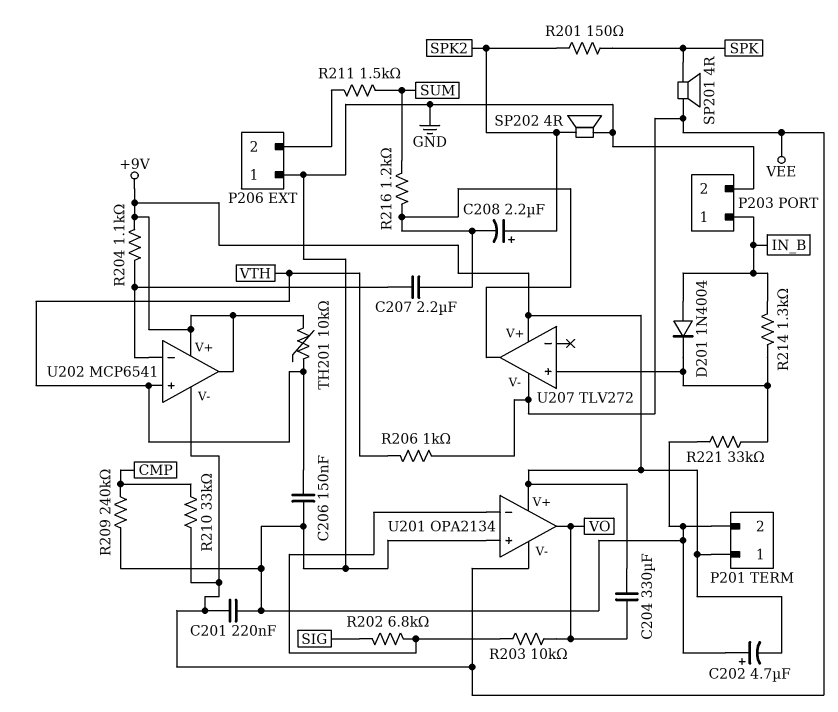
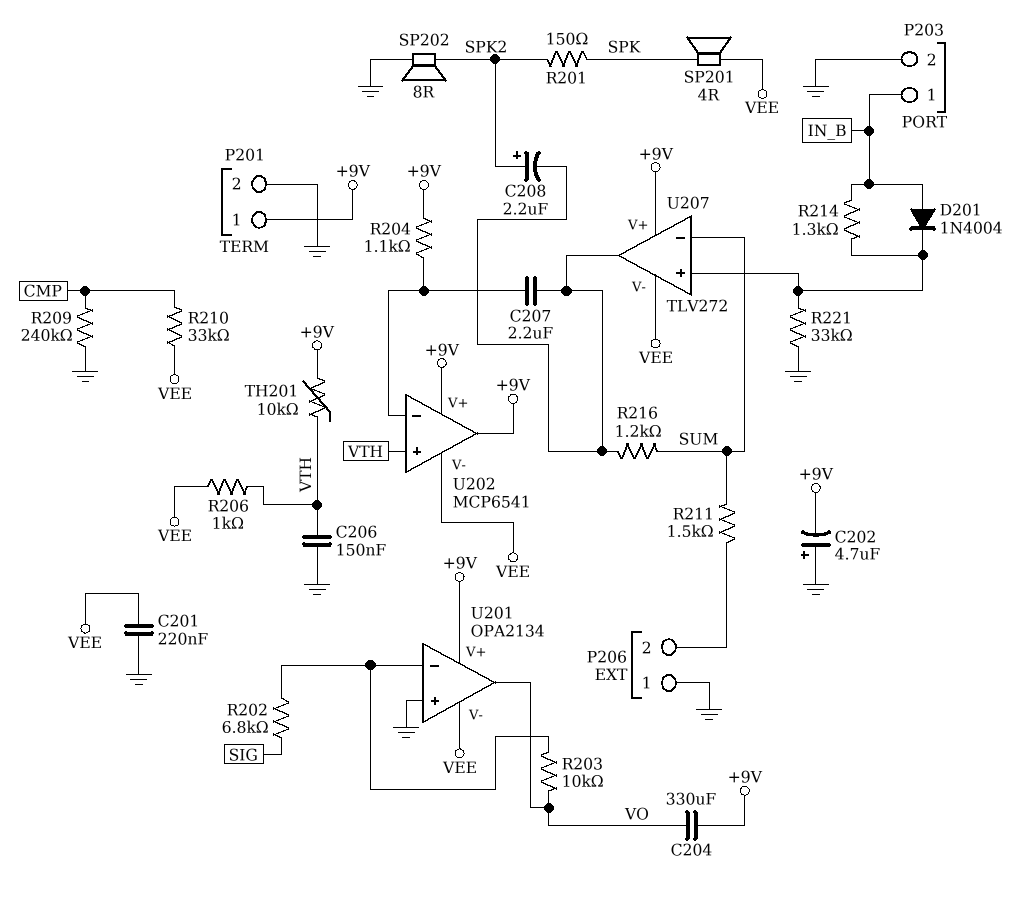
SP202: speaker 4R (GND, SPK2) -> speaker 8R (GND, SPK2)
U207 pin in-: none -> SUM

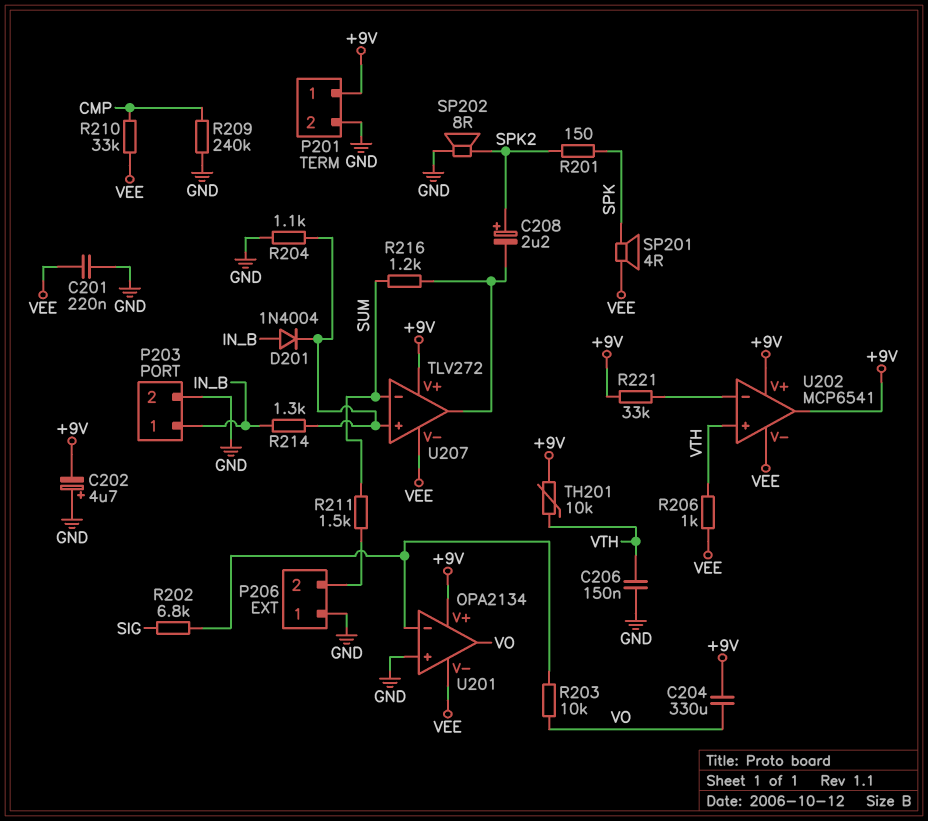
C207: 2.2uF (U202/in-, U207/out) -> none
R204: 1.1k (+9V, U202/in-) -> 1.1k (GND, U207/in+)
R221: 33k (GND, U207/in+) -> 33k (+9V, U202/in-)

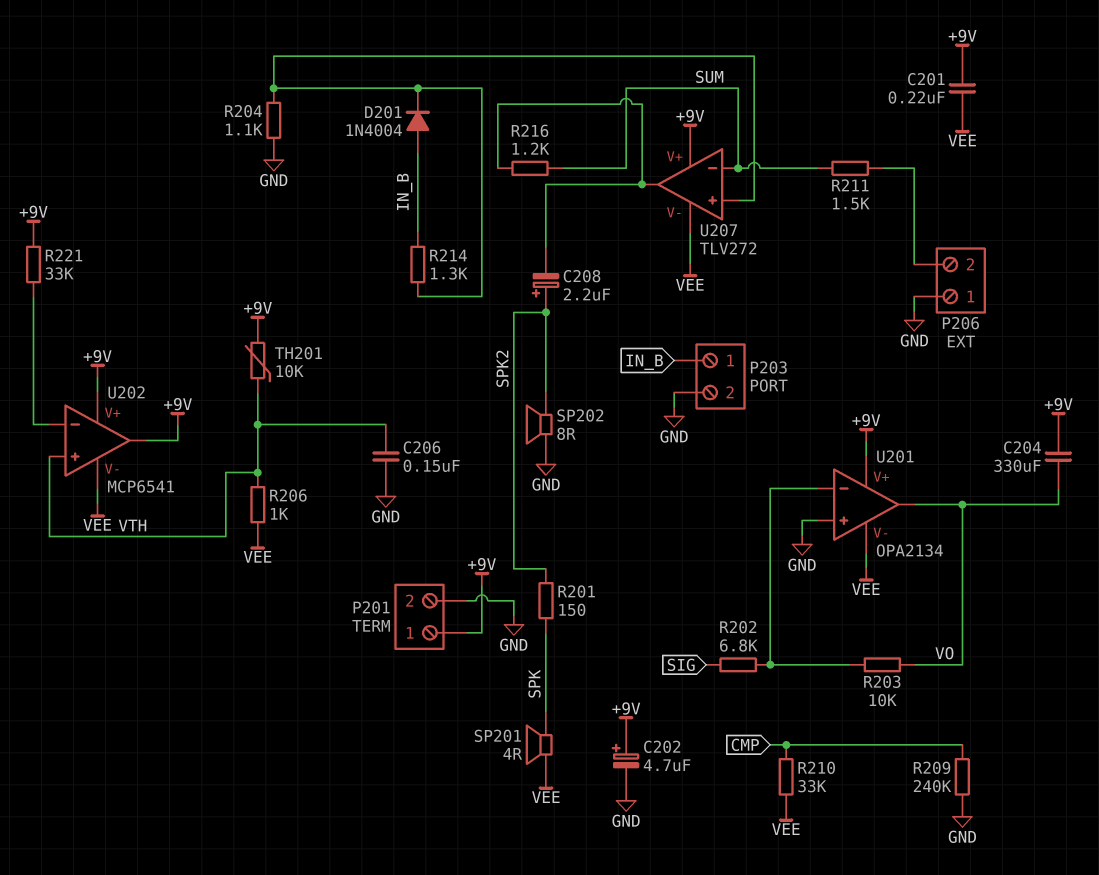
C201: 220nF (GND, VEE) -> 220nF (+9V, VEE)
C202: 4.7uF (plus GND, minus +9V) -> 4.7uF (plus +9V, minus GND)

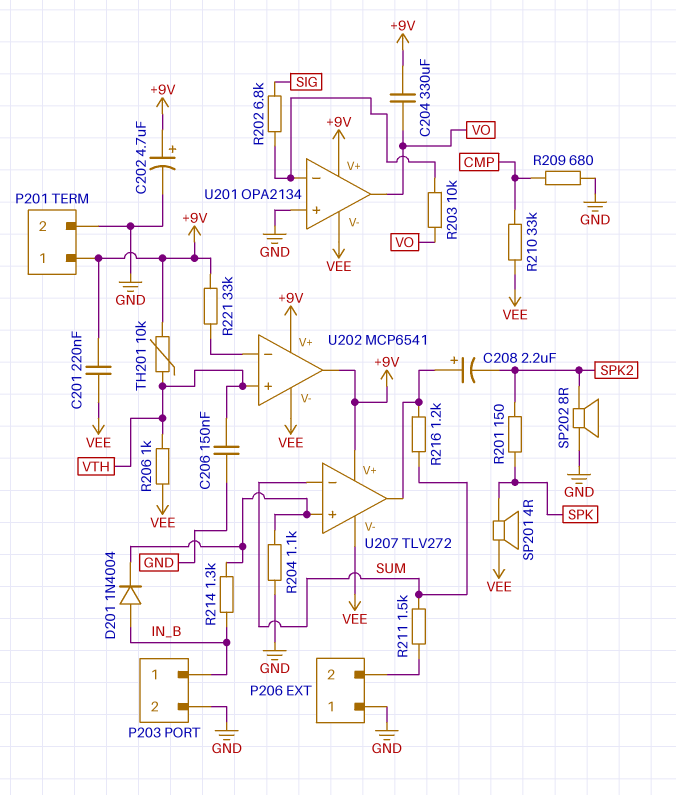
C208: 2.2uF (plus SPK2, minus U207/out) -> 2.2uF (plus U207/out, minus SPK2)
R209: 240k (CMP, GND) -> 680 (CMP, GND)

